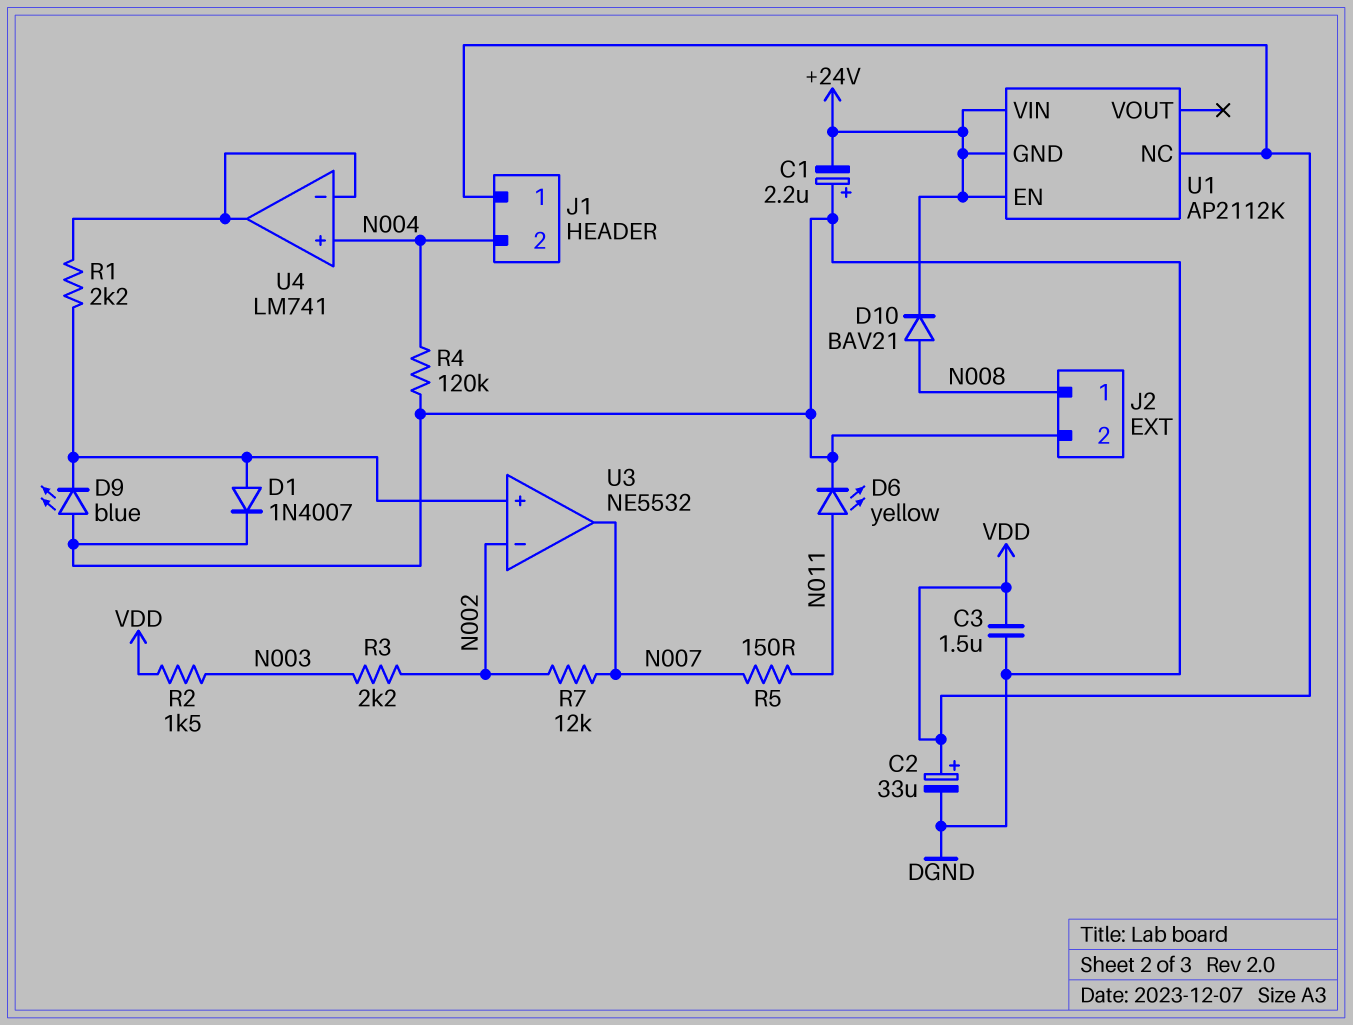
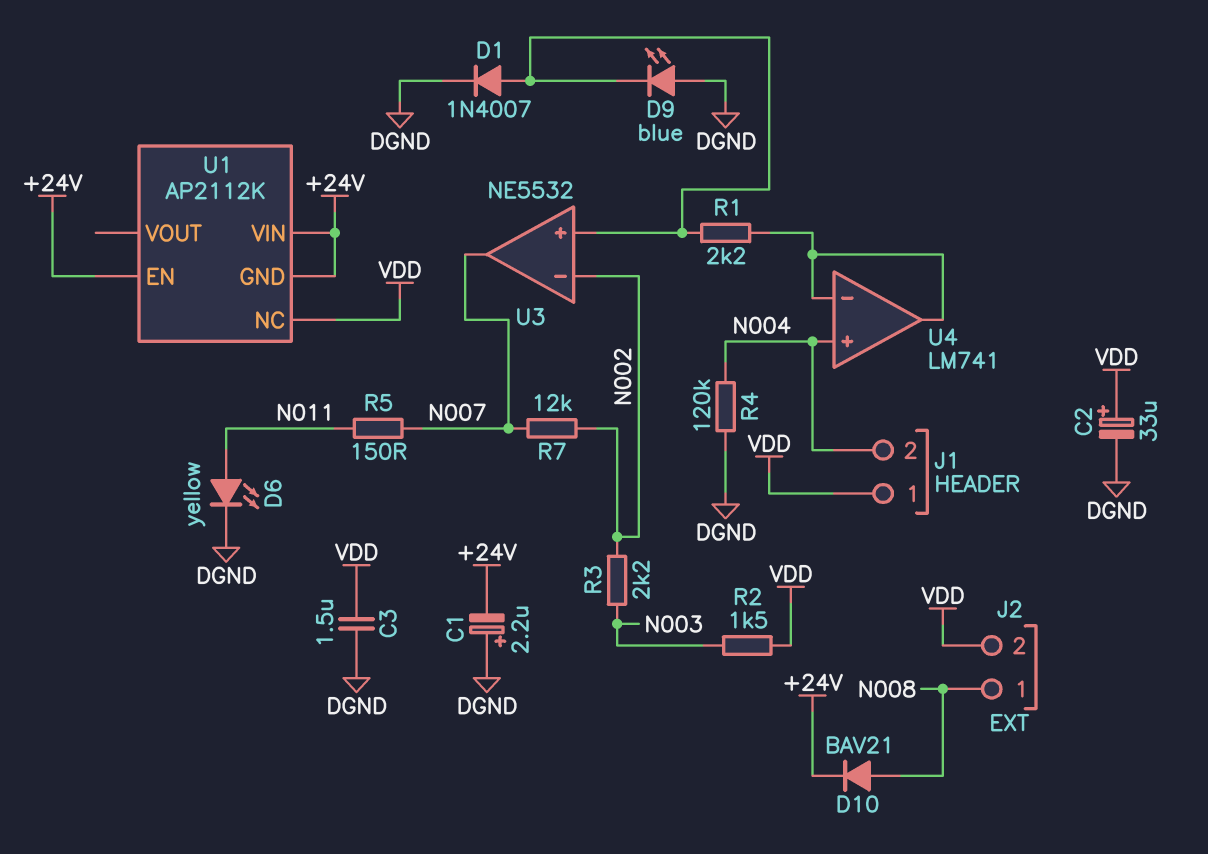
J2 pin 2: DGND -> VDD

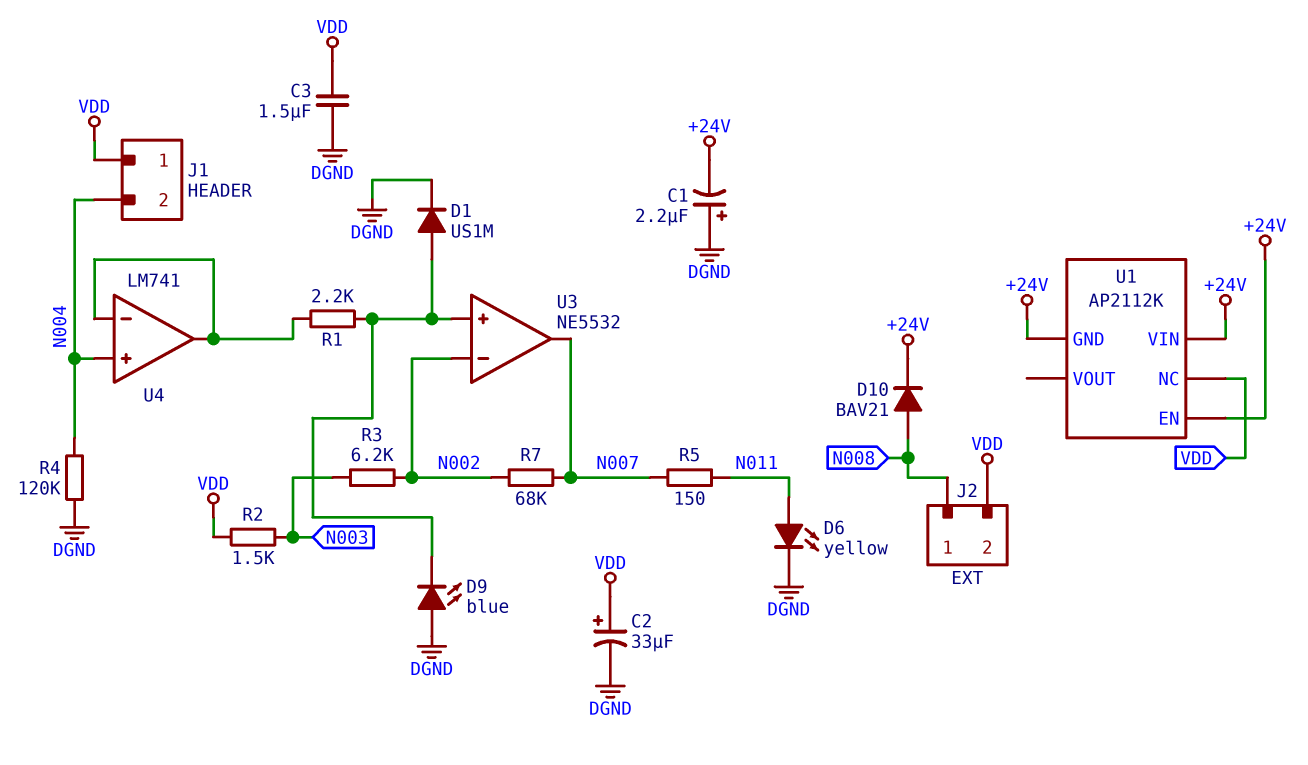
D1: diode 1N4007 (A U3/in+, K DGND) -> diode US1M (A U3/in+, K DGND)
R3: 2.2k (N002, N003) -> 6.2k (N002, N003)
R7: 12k (N002, N007) -> 68k (N002, N007)

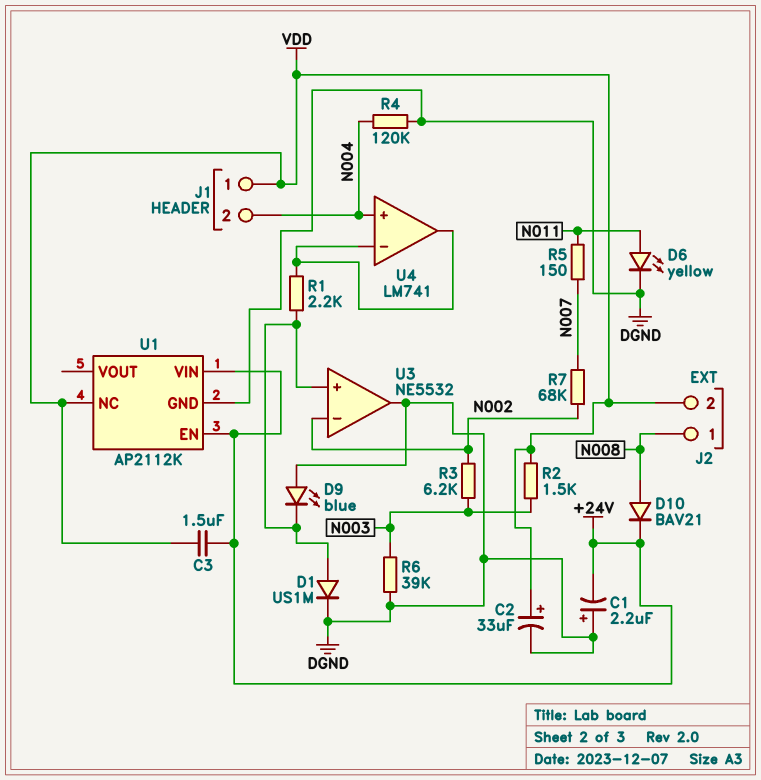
C3: 1.5uF (DGND, VDD) -> 1.5uF (+24V, VDD)
R6: none -> 39k (DGND, N003)
U1 pin GND: +24V -> DGND
U3 pin out: N007 -> DGND

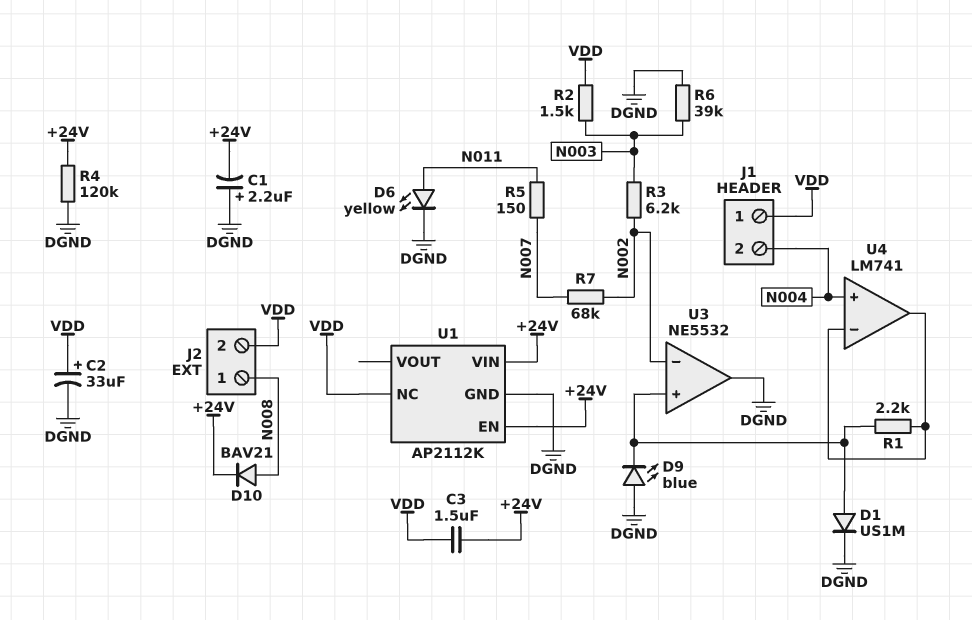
R4: 120k (DGND, N004) -> 120k (+24V, DGND)

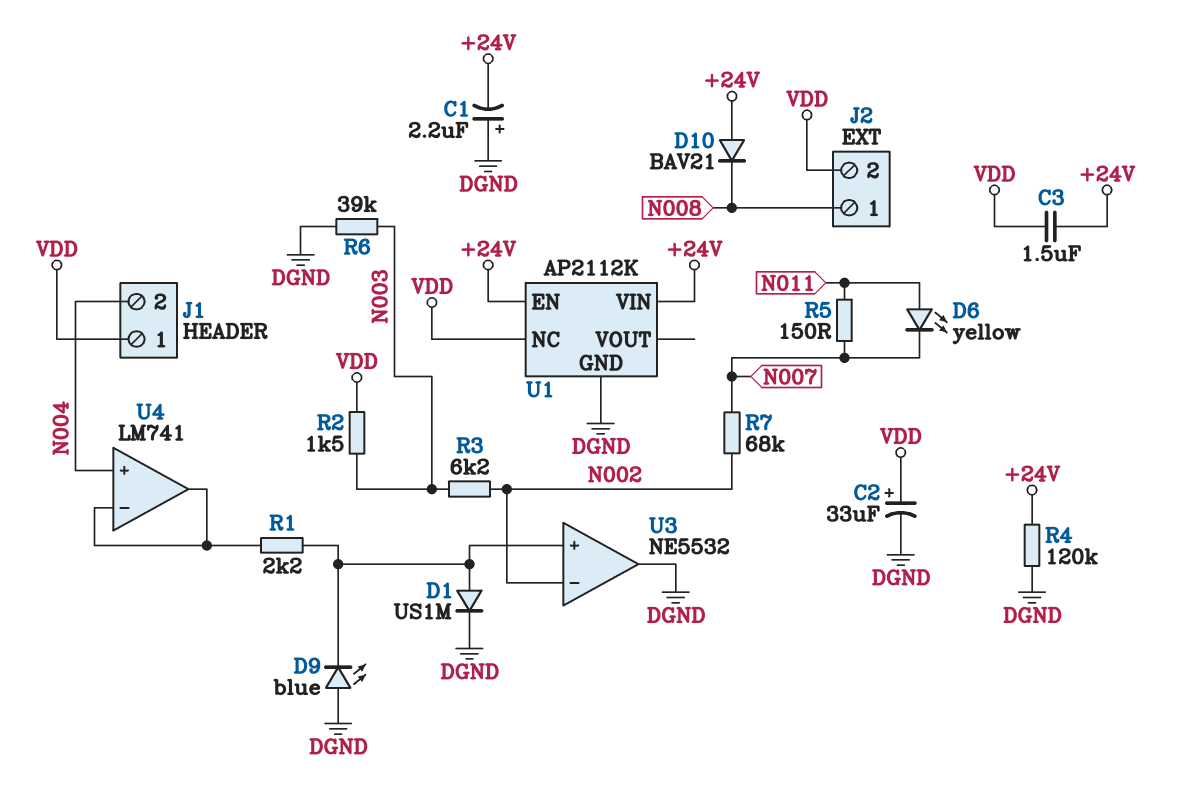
D6: LED yellow (A N011, K DGND) -> LED yellow (A N011, K N007)
D10: diode BAV21 (A N008, K +24V) -> diode BAV21 (A +24V, K N008)

